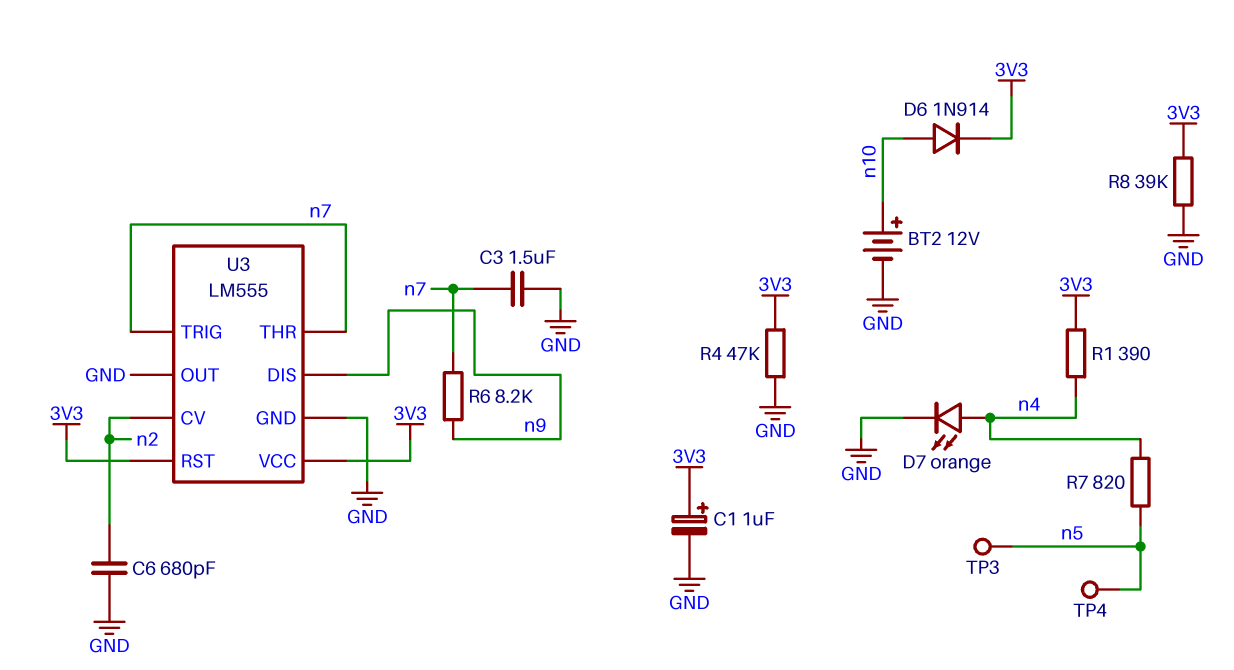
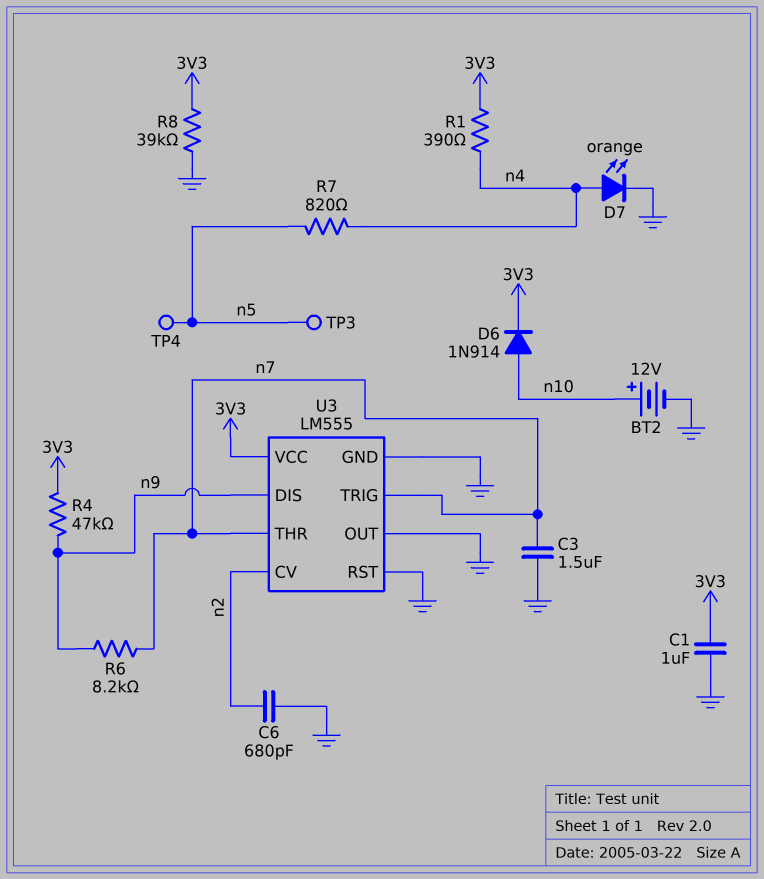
C1: 1uF (plus 3V3, minus GND) -> 1uF (3V3, GND)
R4: 47k (3V3, GND) -> 47k (3V3, n9)
U3 pin RST: 3V3 -> GND

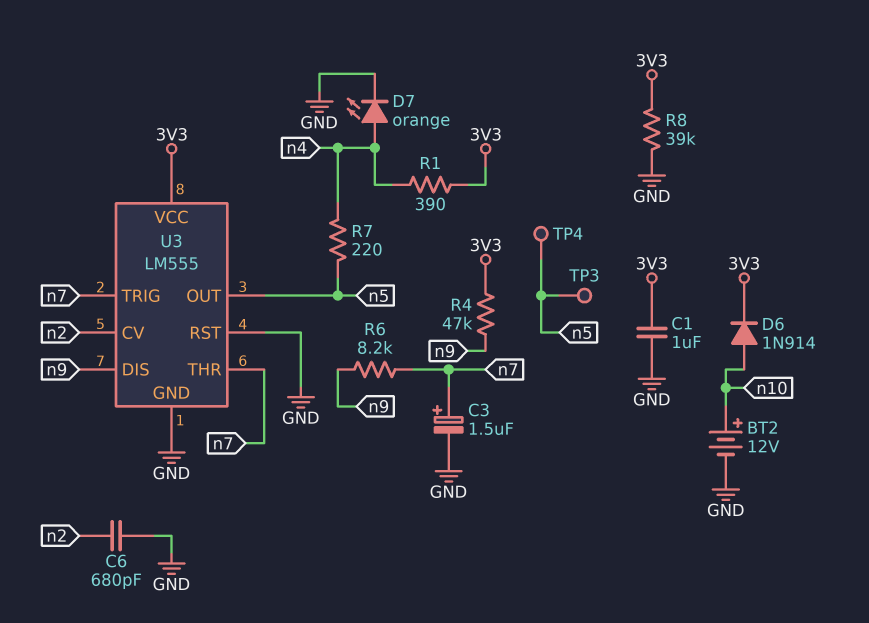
C3: 1.5uF (GND, n7) -> 1.5uF (plus n7, minus GND)
R7: 820 (n4, n5) -> 220 (n4, n5)
U3 pin OUT: GND -> n5

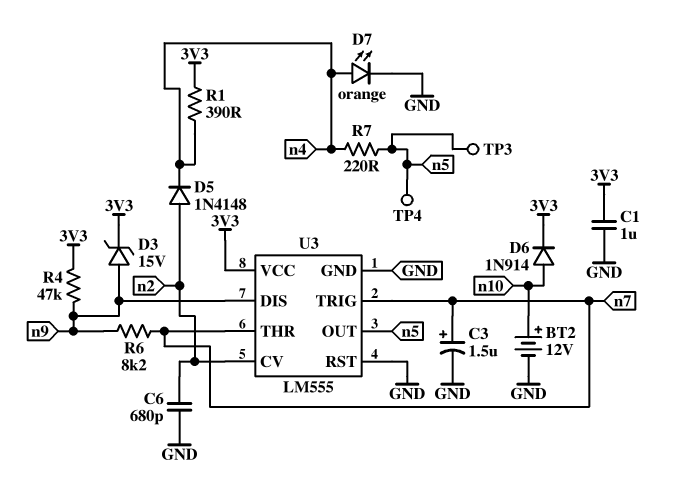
D3: none -> zener 15V (A n9, K 3V3)
D5: none -> diode 1N4148 (A n2, K n4)
R8: 39k (3V3, GND) -> none

